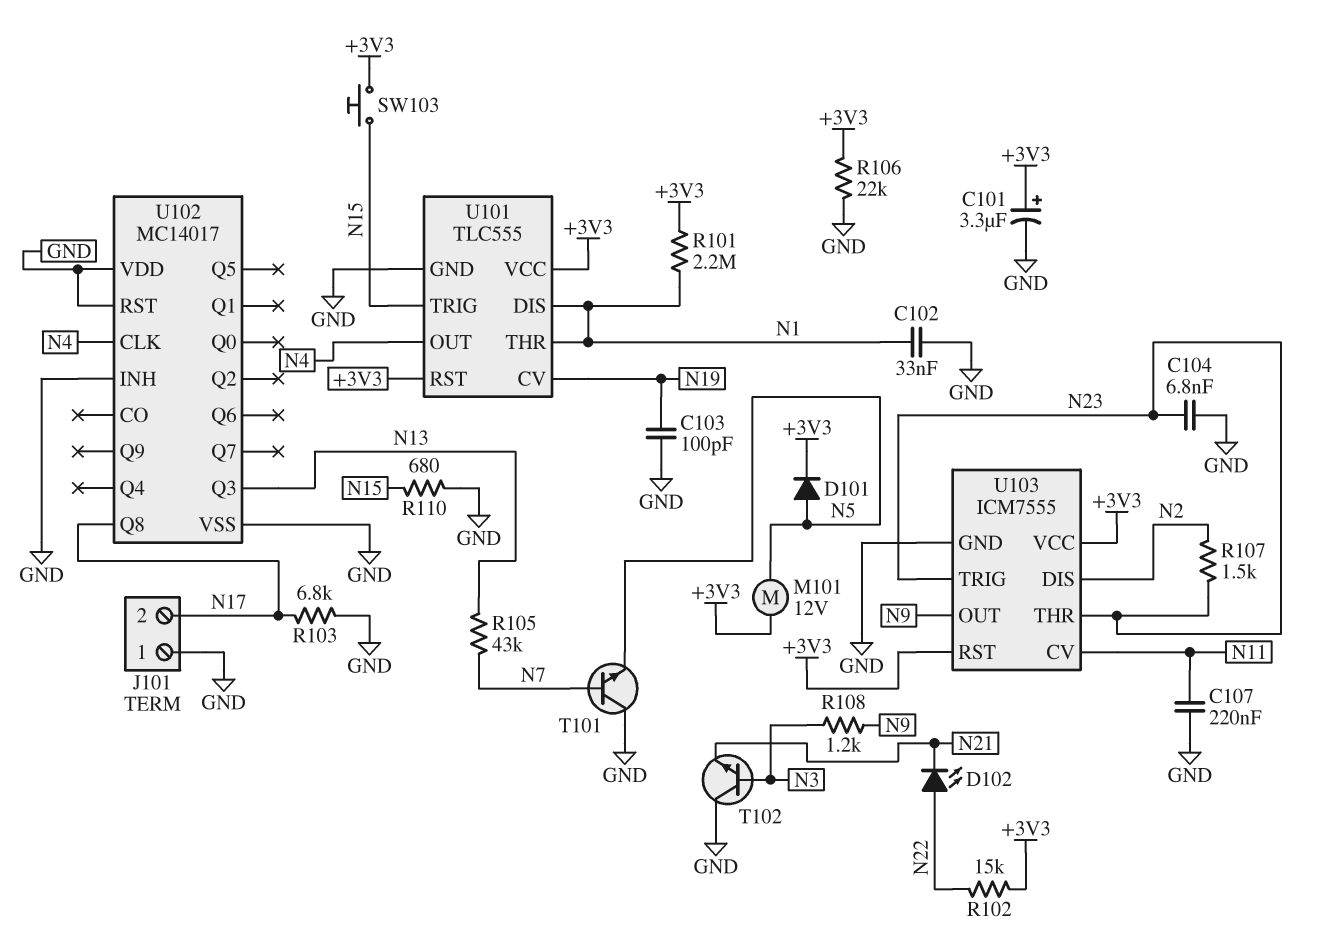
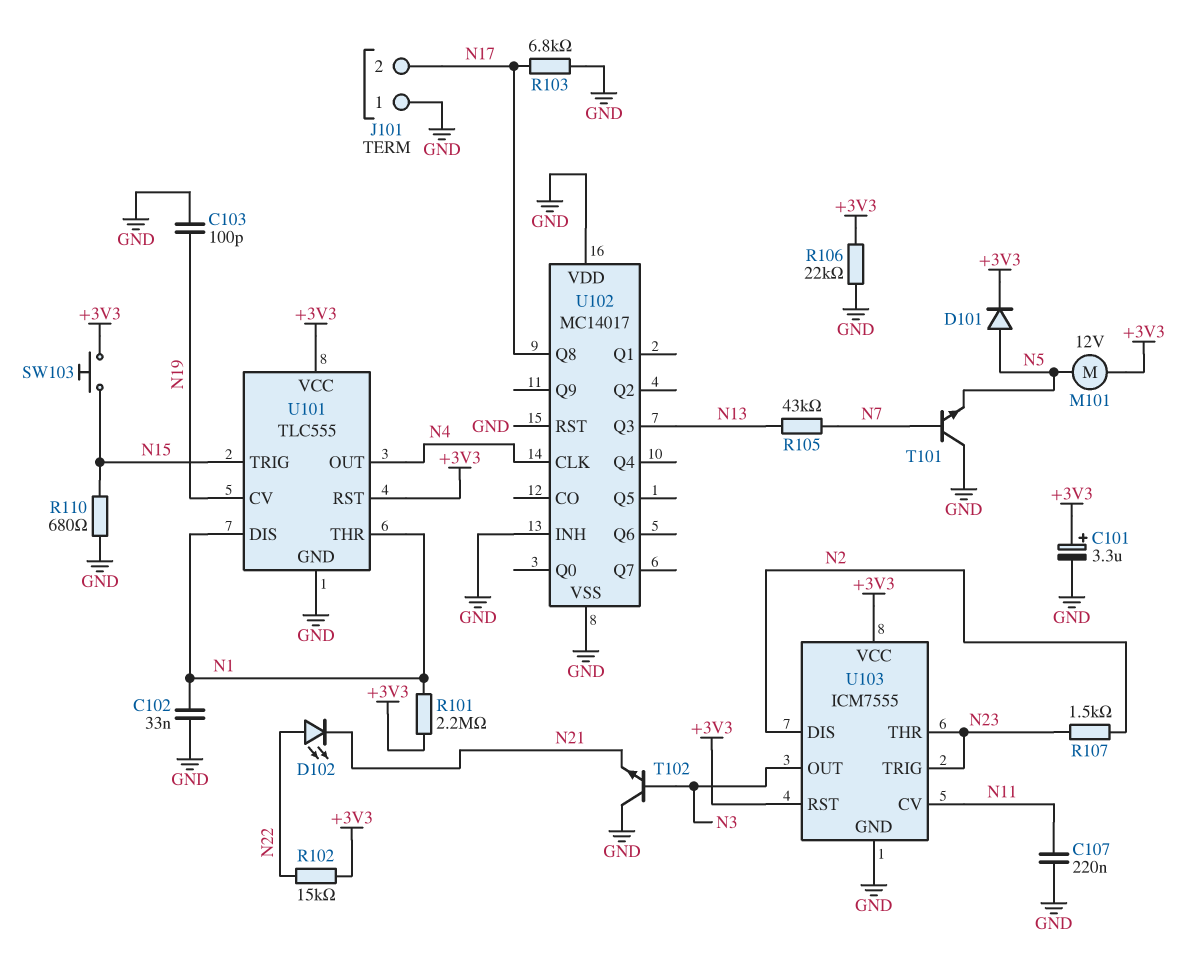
C104: 6.8nF (GND, N23) -> none
R108: 1.2k (N3, N9) -> none
U103 pin OUT: N9 -> N3

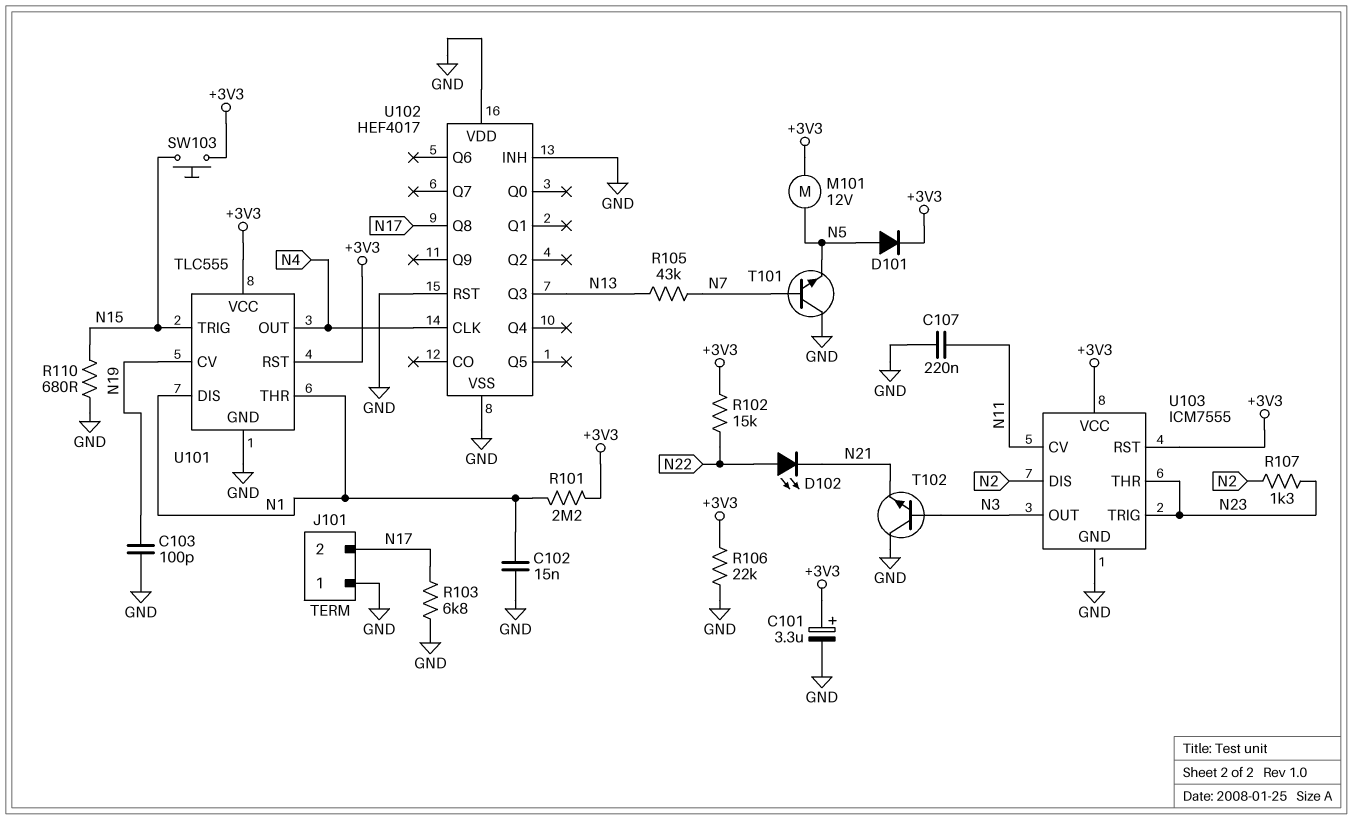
C102: 33nF (GND, N1) -> 15nF (GND, N1)
R107: 1.5k (N2, N23) -> 1.3k (N2, N23)
U102: MC14017 -> HEF4017

